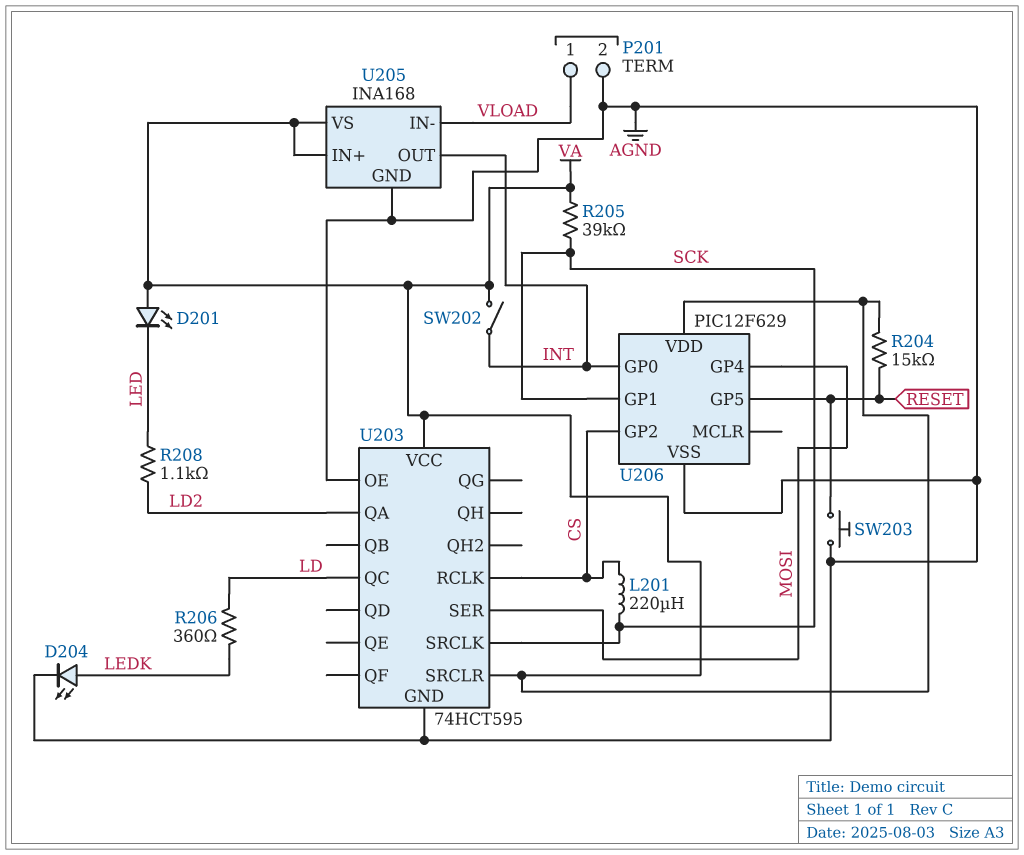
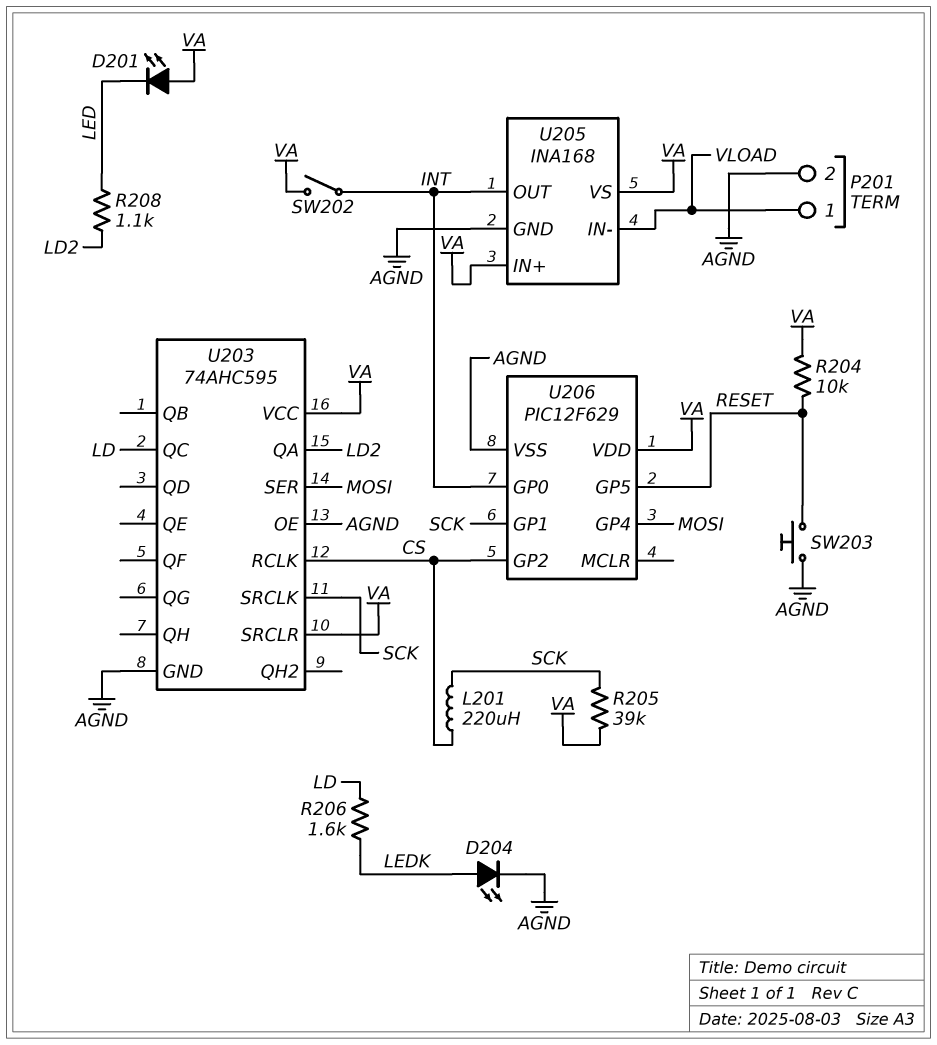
R204: 15k (RESET, VA) -> 10k (RESET, VA)
R206: 360 (LD, LEDK) -> 1.6k (LD, LEDK)
U203: 74HCT595 -> 74AHC595

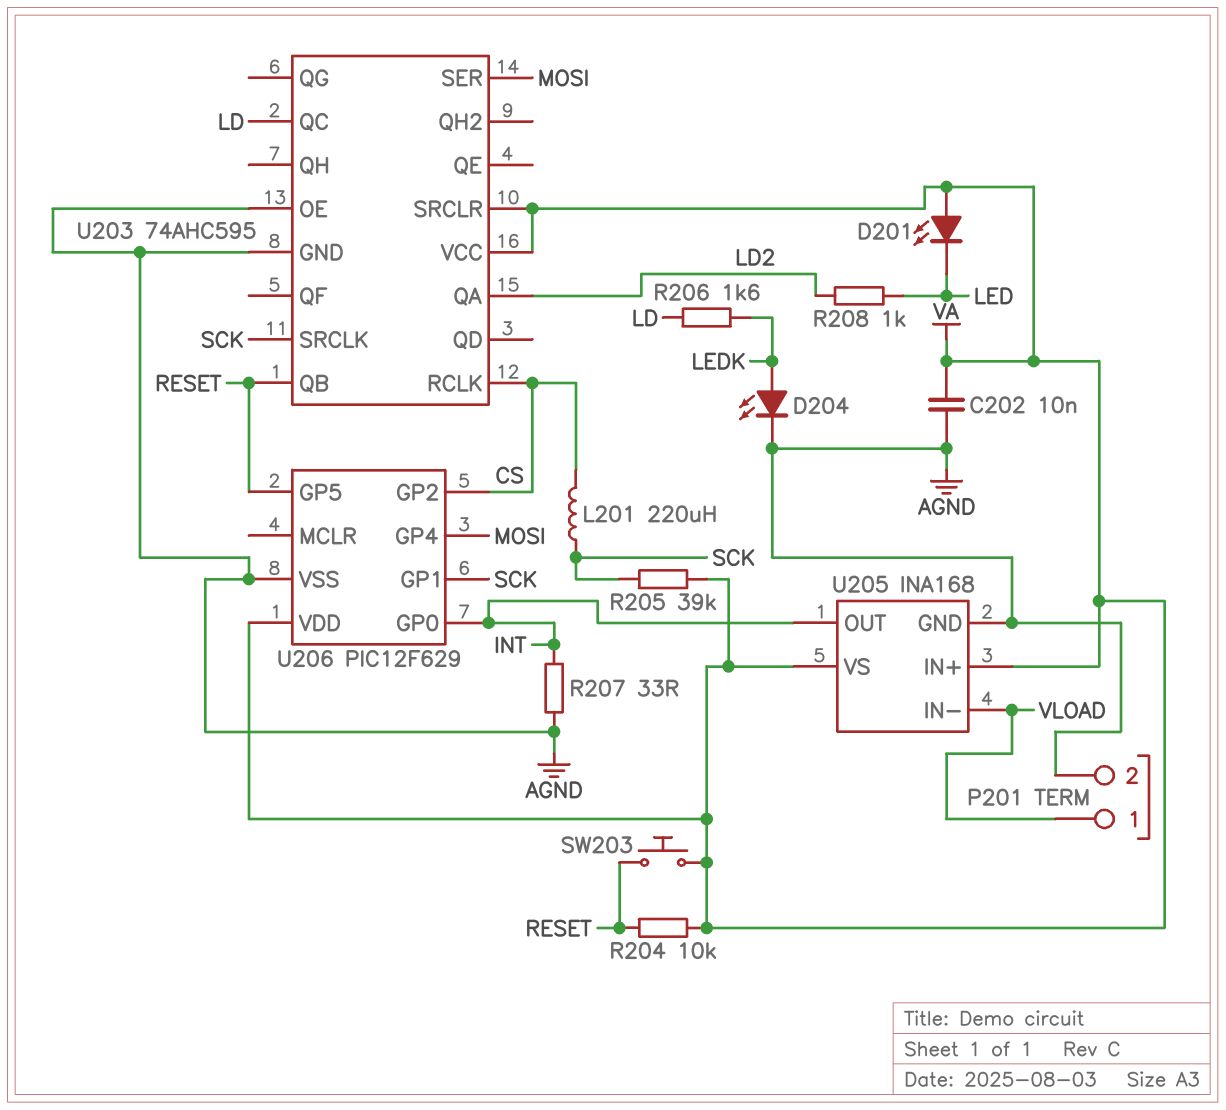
C202: none -> 10nF (AGND, VA)
R207: none -> 33 (AGND, INT)
R208: 1.1k (LD2, LED) -> 1k (LD2, LED)
SW202: switch (INT, VA) -> none
SW203: button (AGND, RESET) -> button (RESET, VA)
U203 pin QB: none -> RESET

